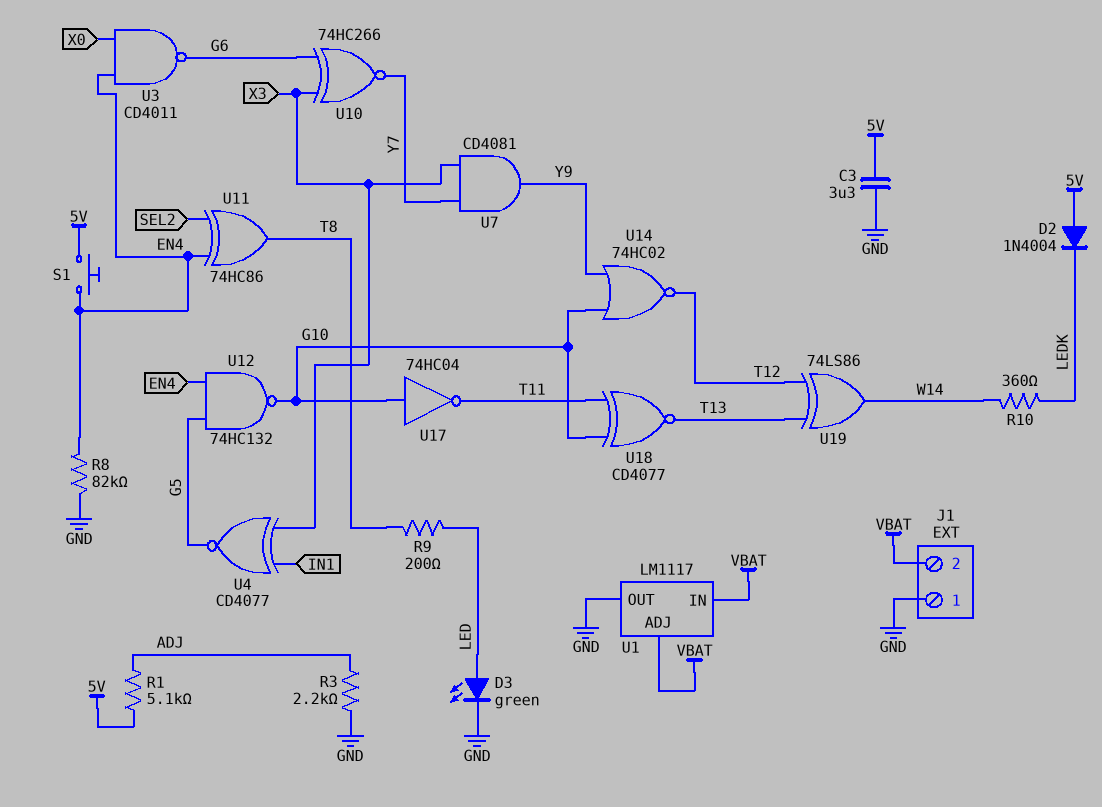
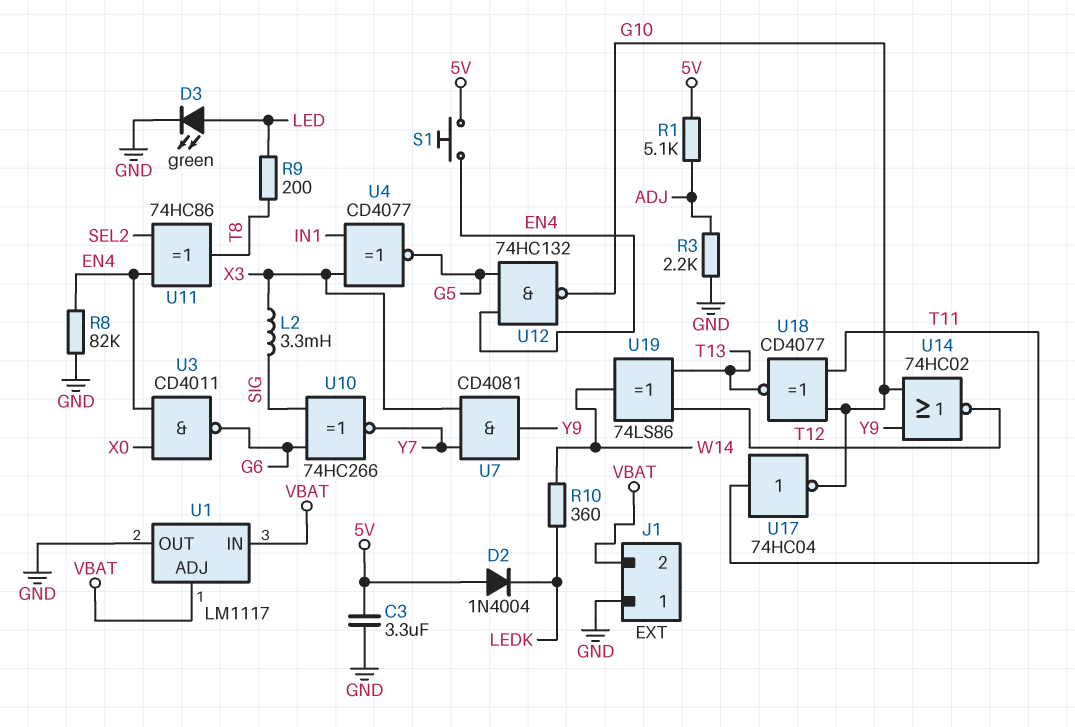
L2: none -> 3.3mH (SIG, X3)
U10: XNOR 74HC266 (in G6, in X3, out Y7) -> XNOR 74HC266 (in G6, in SIG, out Y7)
U17: NOT 74HC04 (in G10, out T11) -> NOT 74HC04 (in T11, out G10)

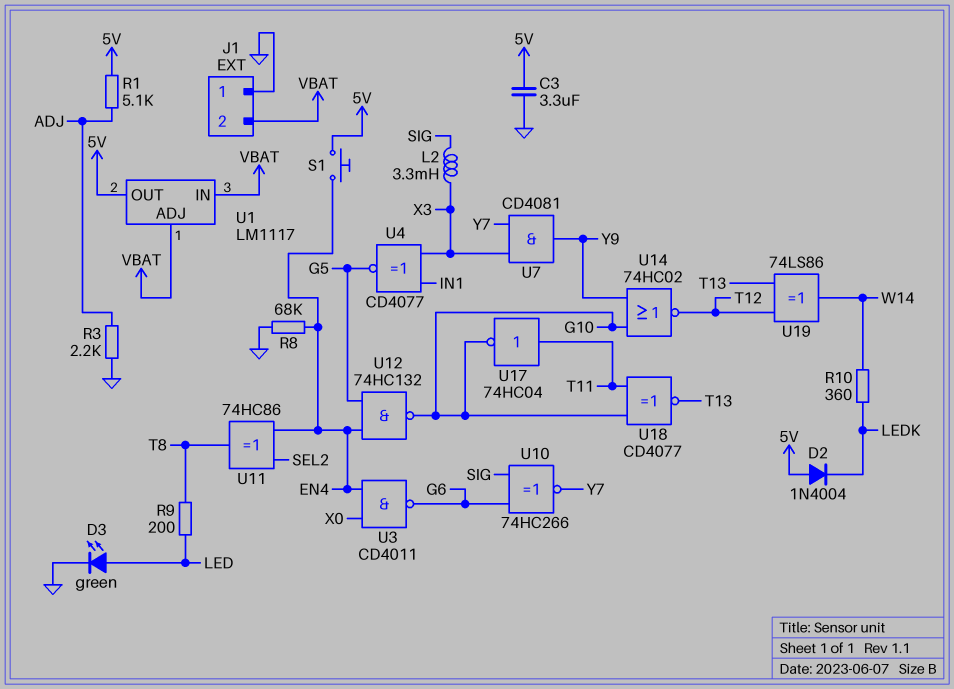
R8: 82k (EN4, GND) -> 68k (EN4, GND)
U1 pin OUT: GND -> 5V

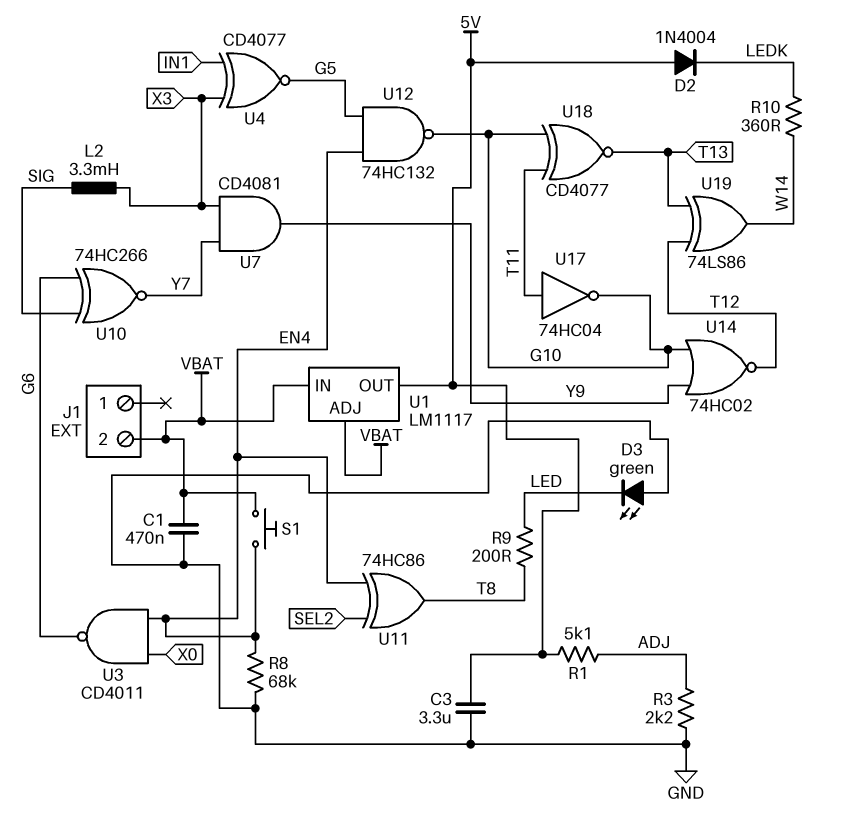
C1: none -> 470nF (GND, VBAT)
D3: LED green (A LED, K GND) -> LED green (A GND, K LED)
J1 pin 1: GND -> none
S1: button (5V, EN4) -> button (EN4, VBAT)

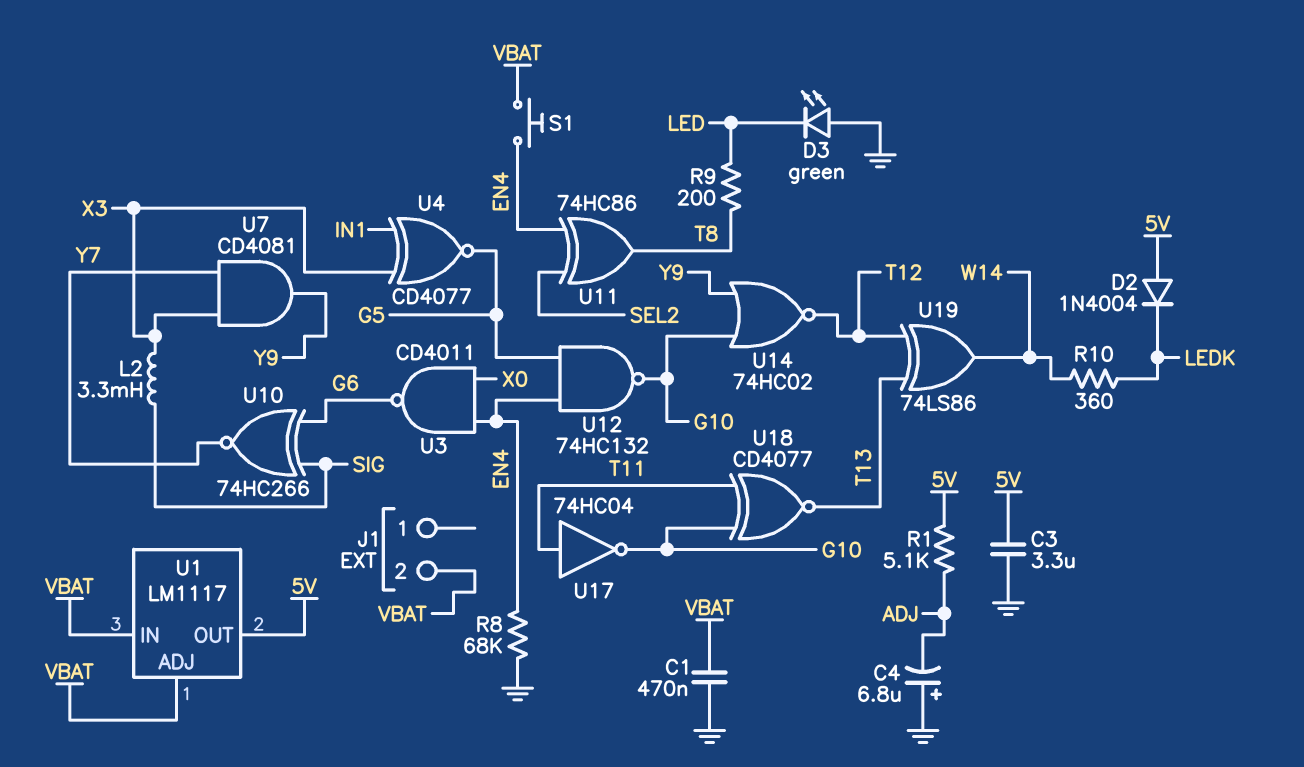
C4: none -> 6.8uF (plus GND, minus ADJ)
R3: 2.2k (ADJ, GND) -> none

